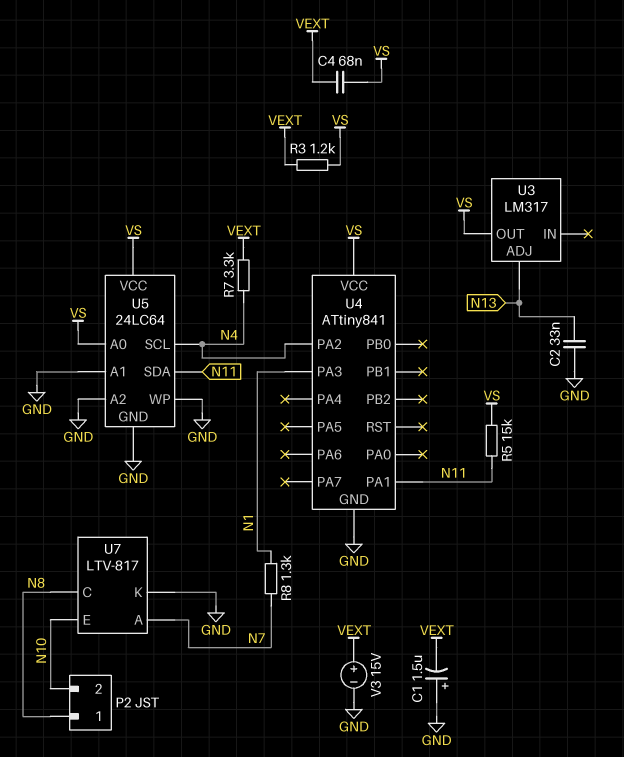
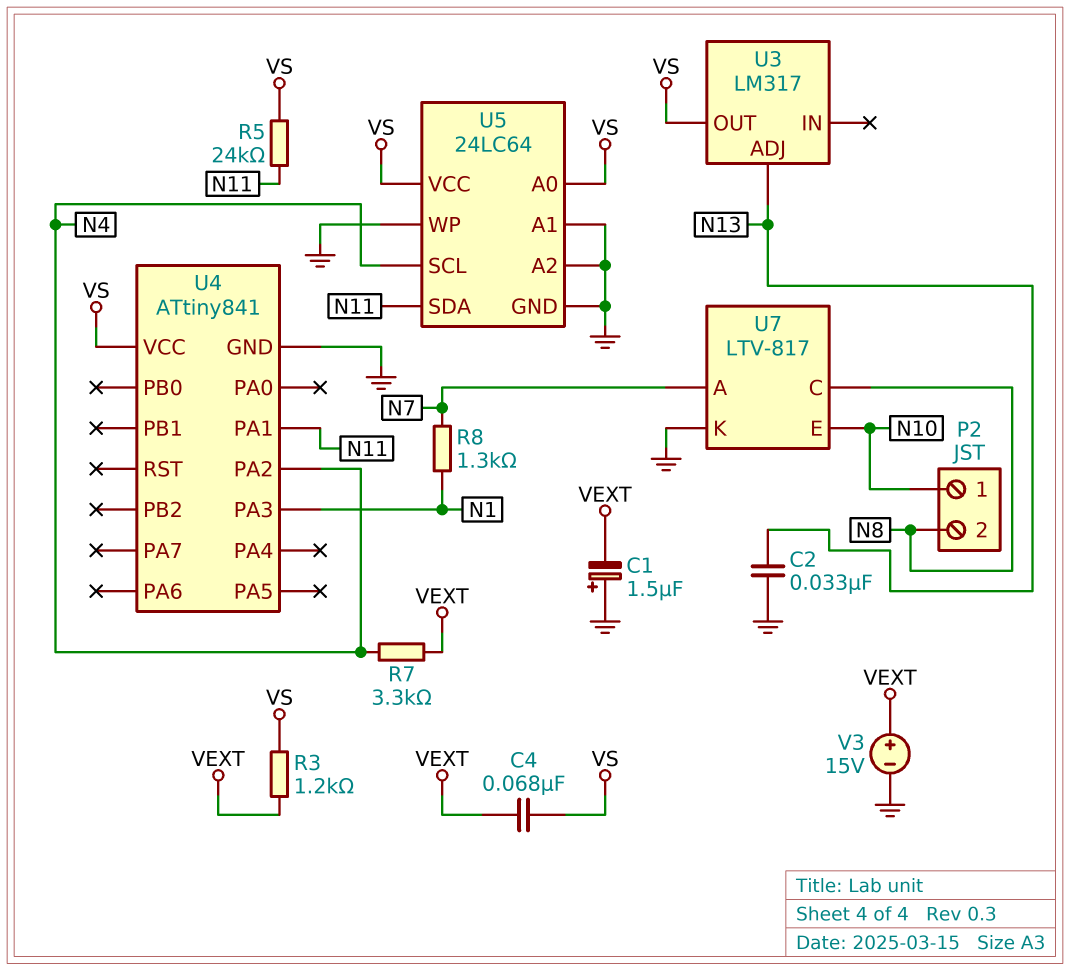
P2 pin 1: N8 -> N10
P2 pin 2: N10 -> N8
R5: 15k (N11, VS) -> 24k (N11, VS)

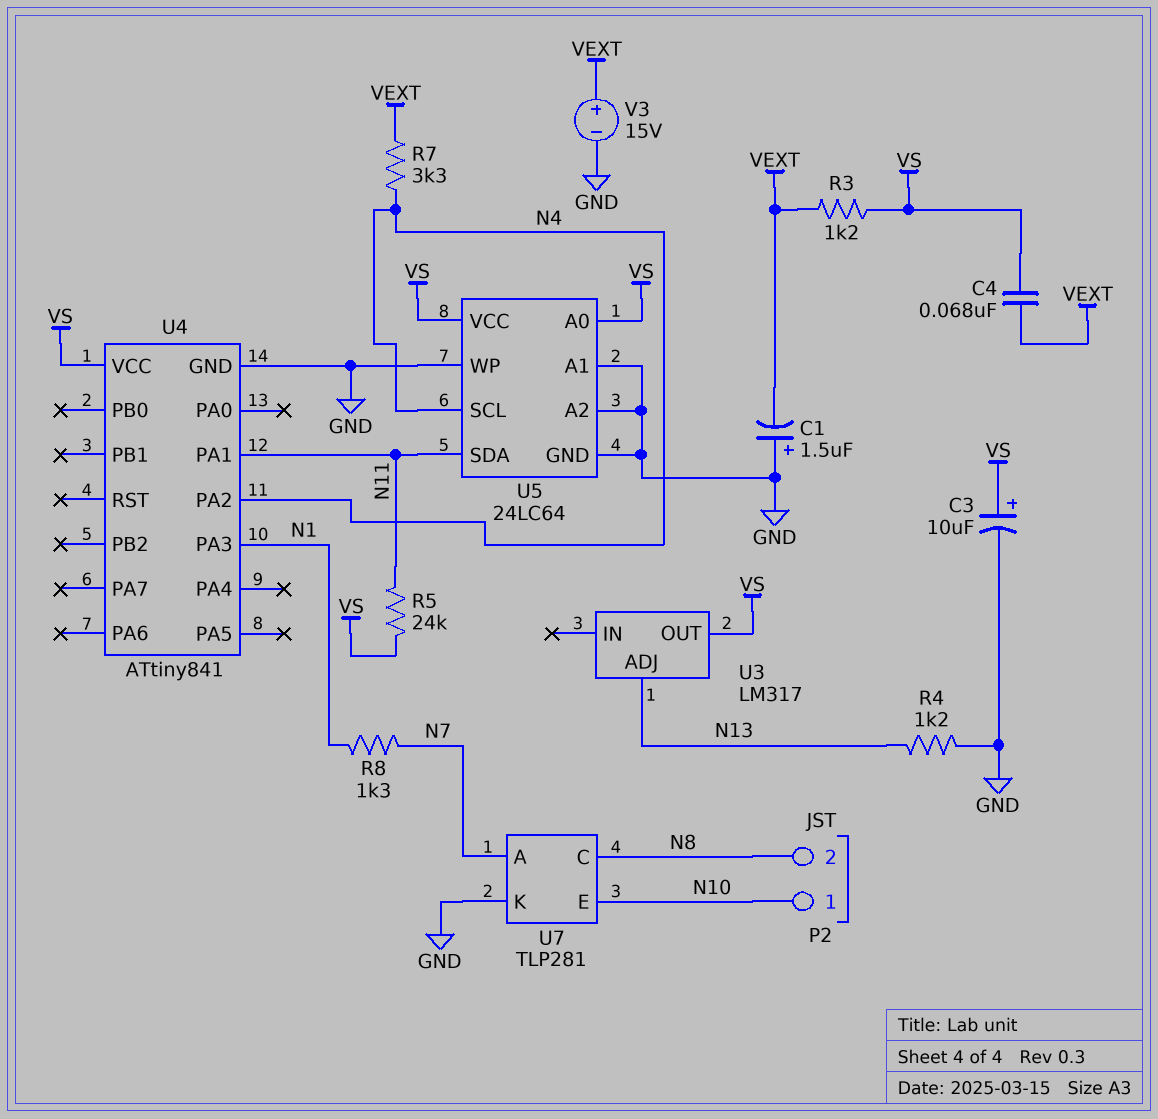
C2: 33nF (GND, N13) -> none
C3: none -> 10uF (plus VS, minus GND)
R4: none -> 1.2k (GND, N13)
U7: LTV-817 -> TLP281

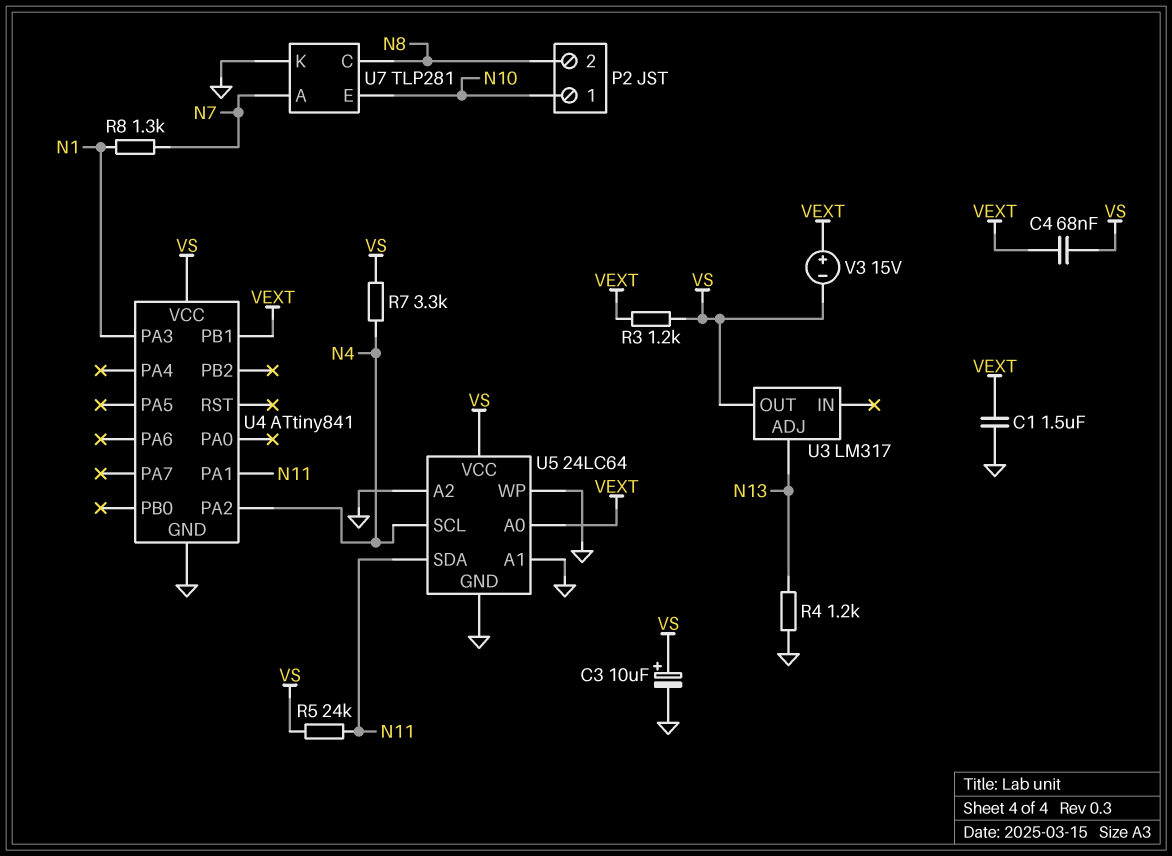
C1: 1.5uF (plus GND, minus VEXT) -> 1.5uF (GND, VEXT)
R7: 3.3k (N4, VEXT) -> 3.3k (N4, VS)
U4 pin PB1: none -> VEXT
U5 pin A0: VS -> VEXT
V3: 15V (plus VEXT, minus GND) -> 15V (plus VEXT, minus VS)

